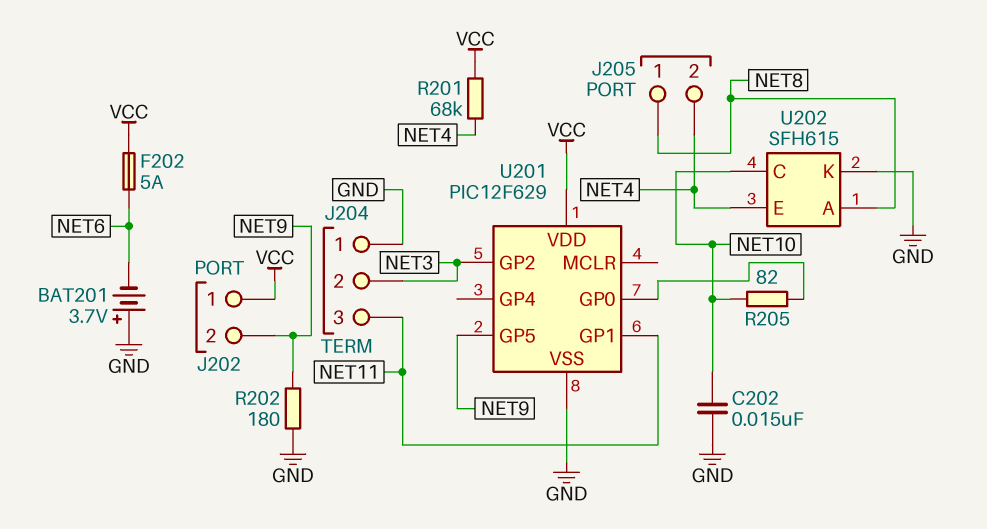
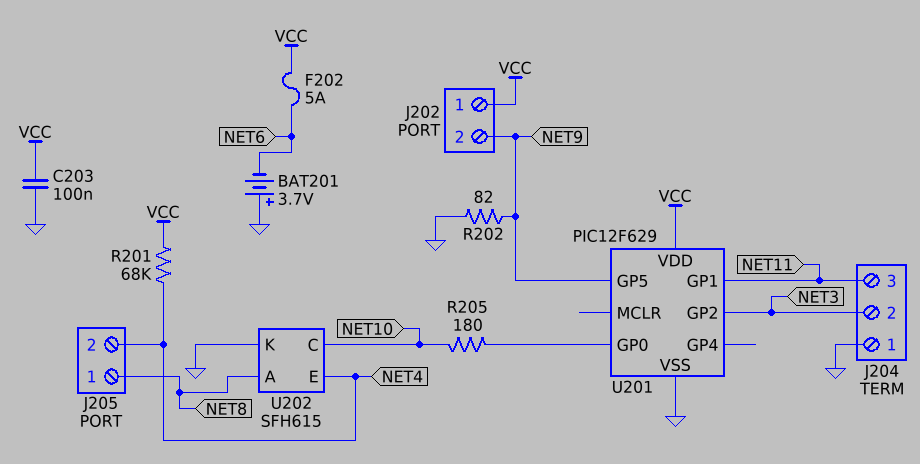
C202: 15nF (GND, NET10) -> none
C203: none -> 100nF (GND, VCC)
R202: 180 (GND, NET9) -> 82 (GND, NET9)
R205: 82 (NET10, U201/GP0) -> 180 (NET10, U201/GP0)

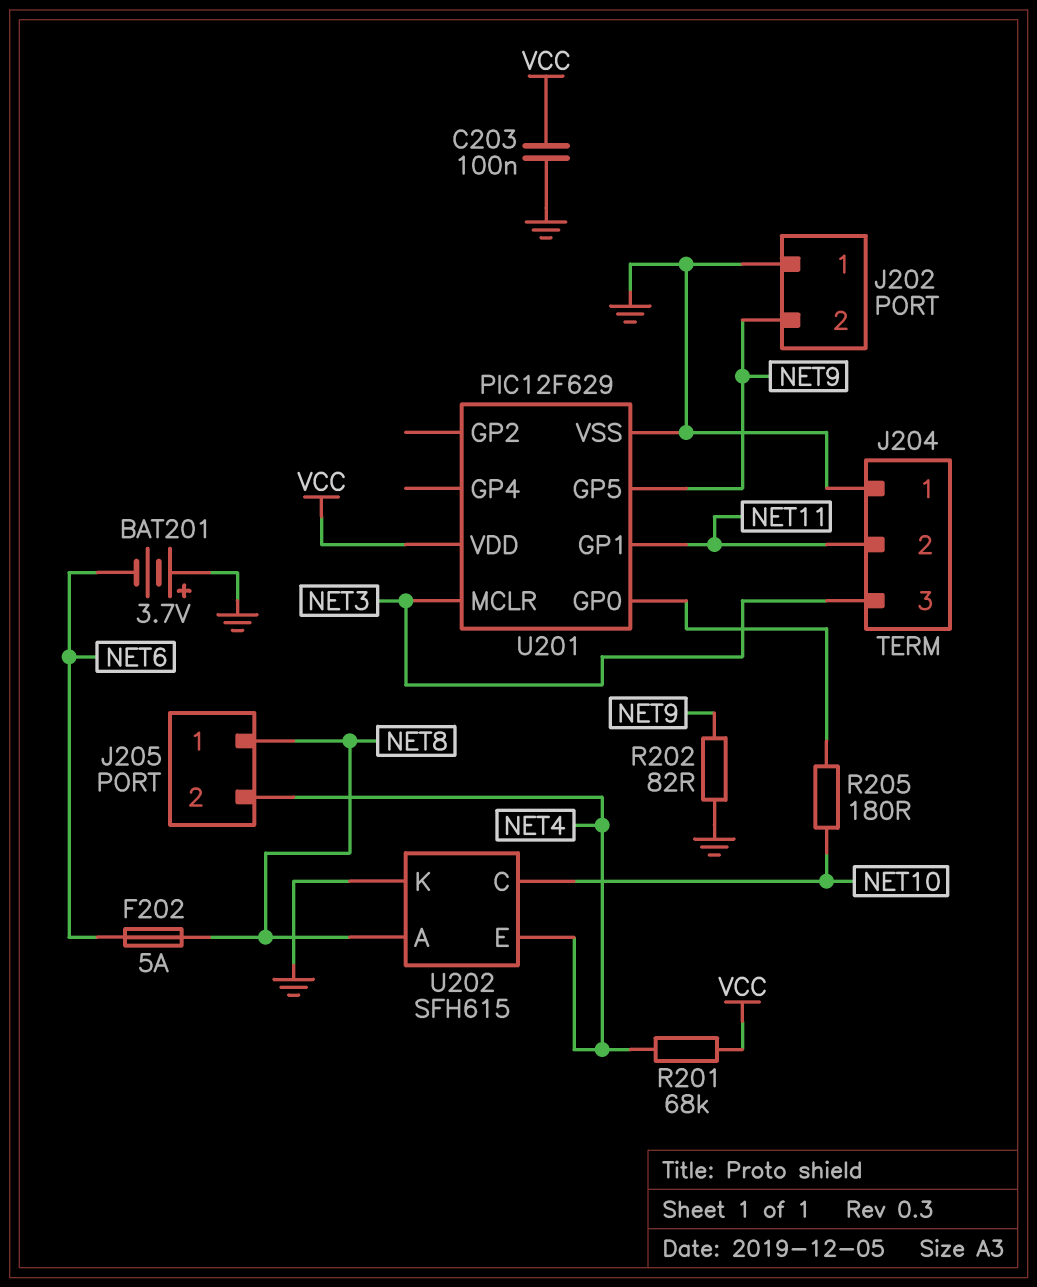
F202: 5A (NET6, VCC) -> 5A (NET6, NET8)
J202 pin 1: VCC -> GND
J204 pin 2: NET3 -> NET11
J204 pin 3: NET11 -> NET3
U201 pin GP2: NET3 -> none
U201 pin MCLR: none -> NET3

